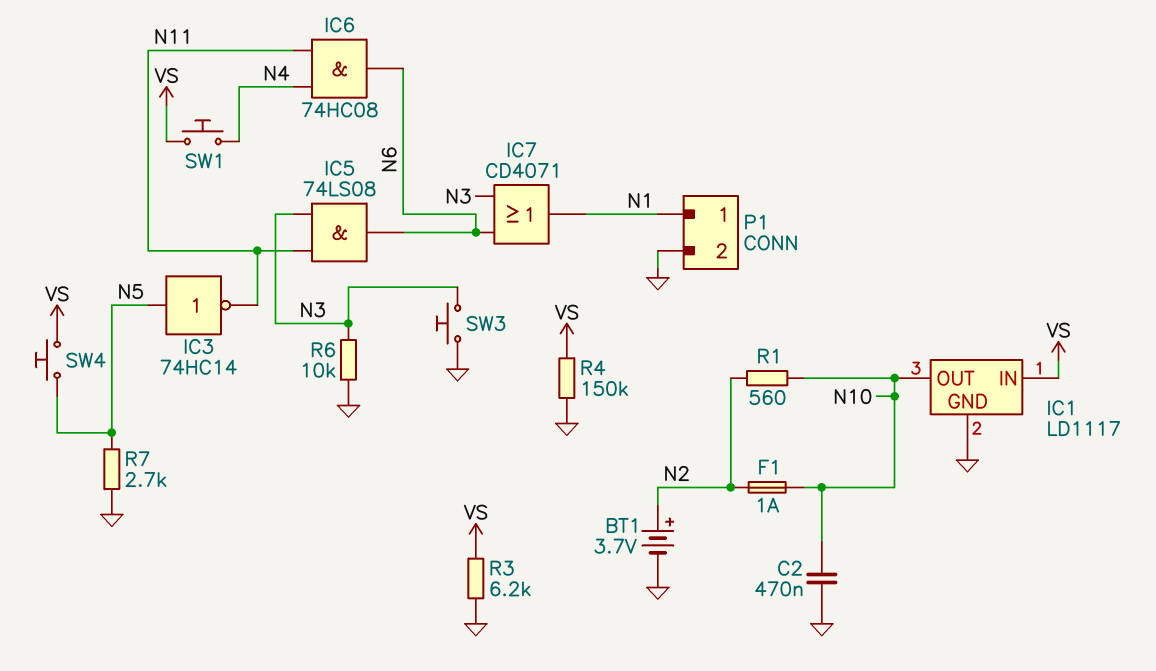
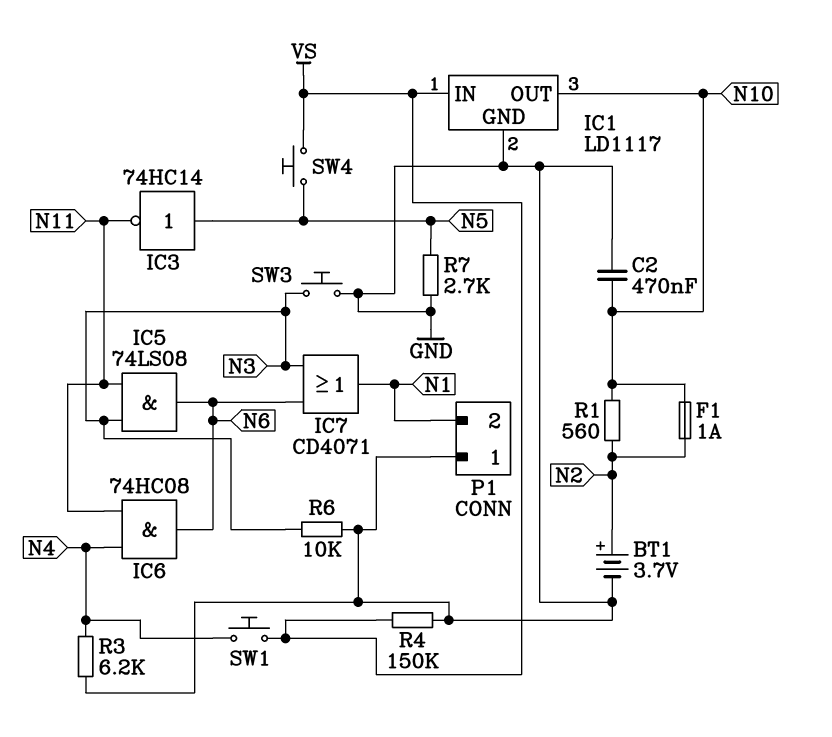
P1 pin 1: N1 -> GND
P1 pin 2: GND -> N1
R3: 6.2k (GND, VS) -> 6.2k (GND, N4)

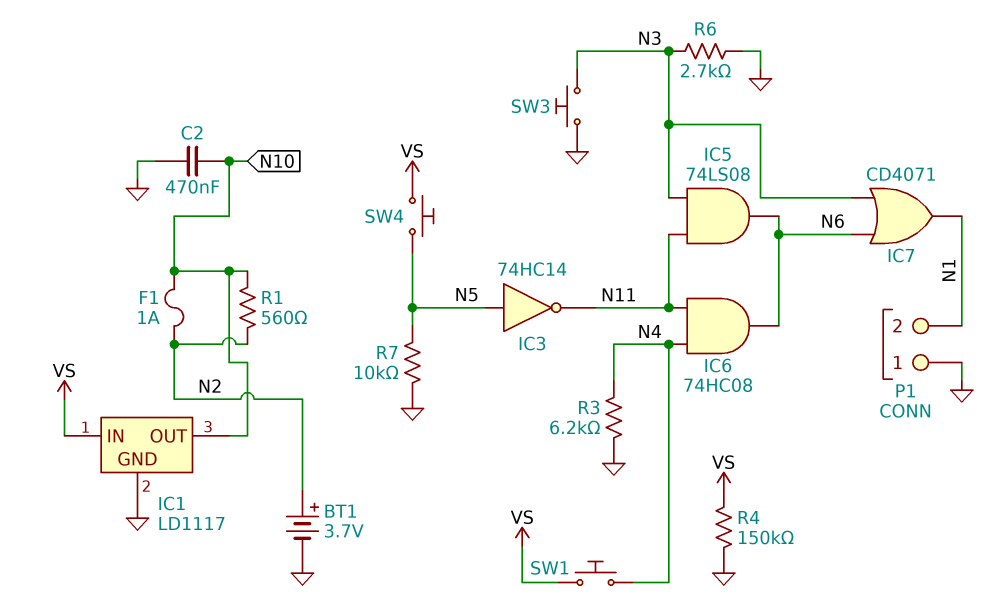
R6: 10k (GND, N3) -> 2.7k (GND, N3)
R7: 2.7k (GND, N5) -> 10k (GND, N5)

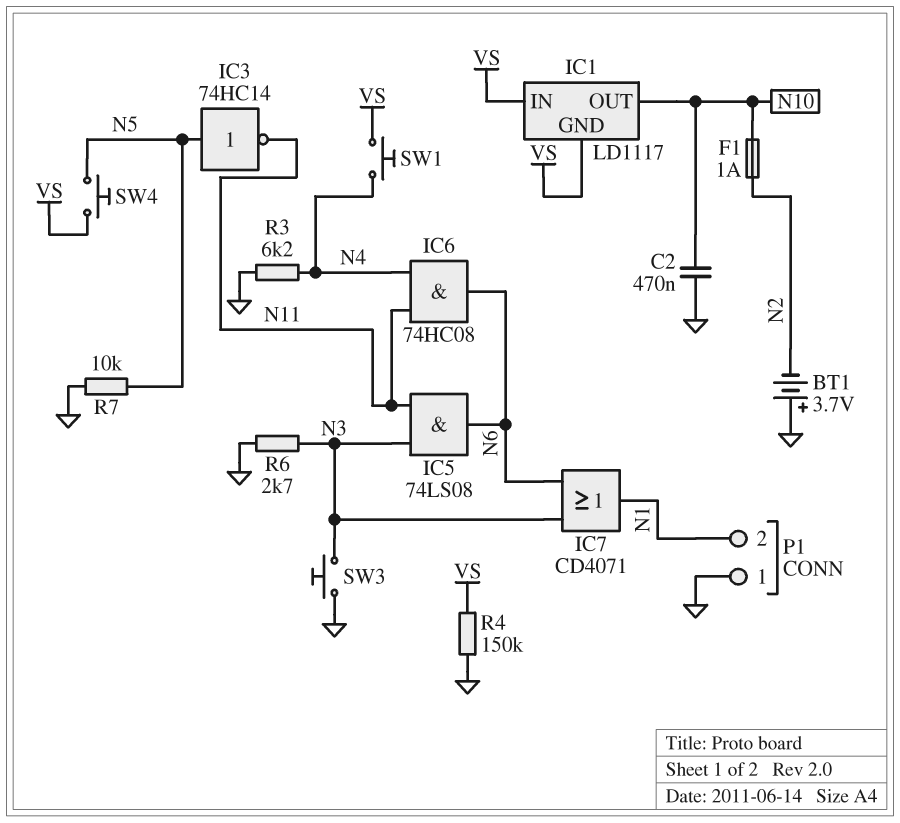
BT1: 3.7V (plus N2, minus GND) -> 3.7V (plus GND, minus N2)
IC1 pin GND: GND -> VS
R1: 560 (N2, N10) -> none

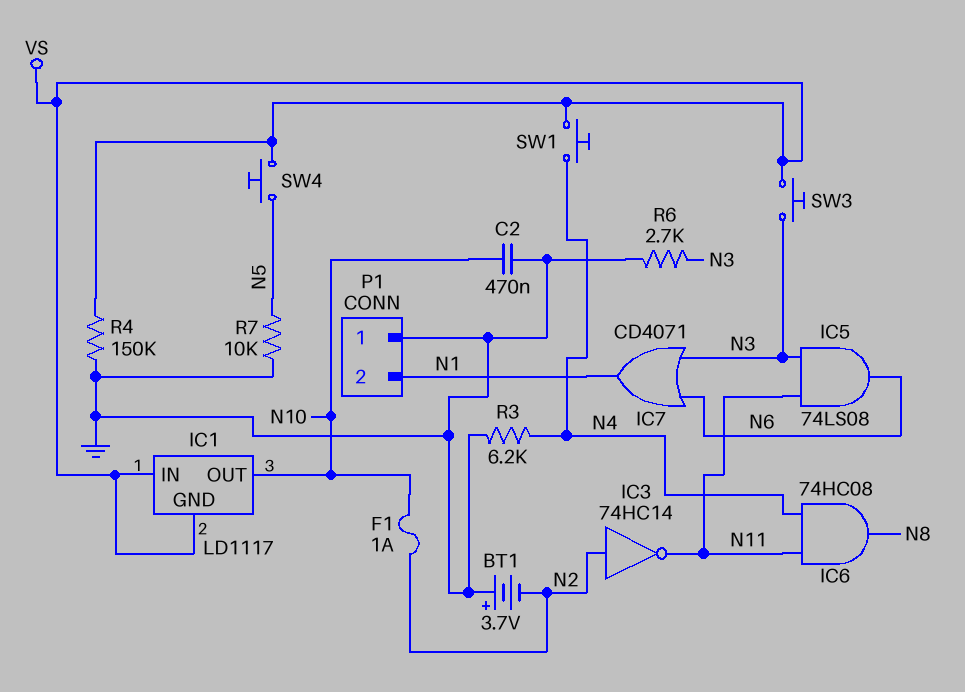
IC3: NOT 74HC14 (in N5, out N11) -> NOT 74HC14 (in N2, out N11)
IC6: AND 74HC08 (in N4, in N11, out N6) -> AND 74HC08 (in N4, in N11, out N8)
SW3: button (GND, N3) -> button (N3, VS)

